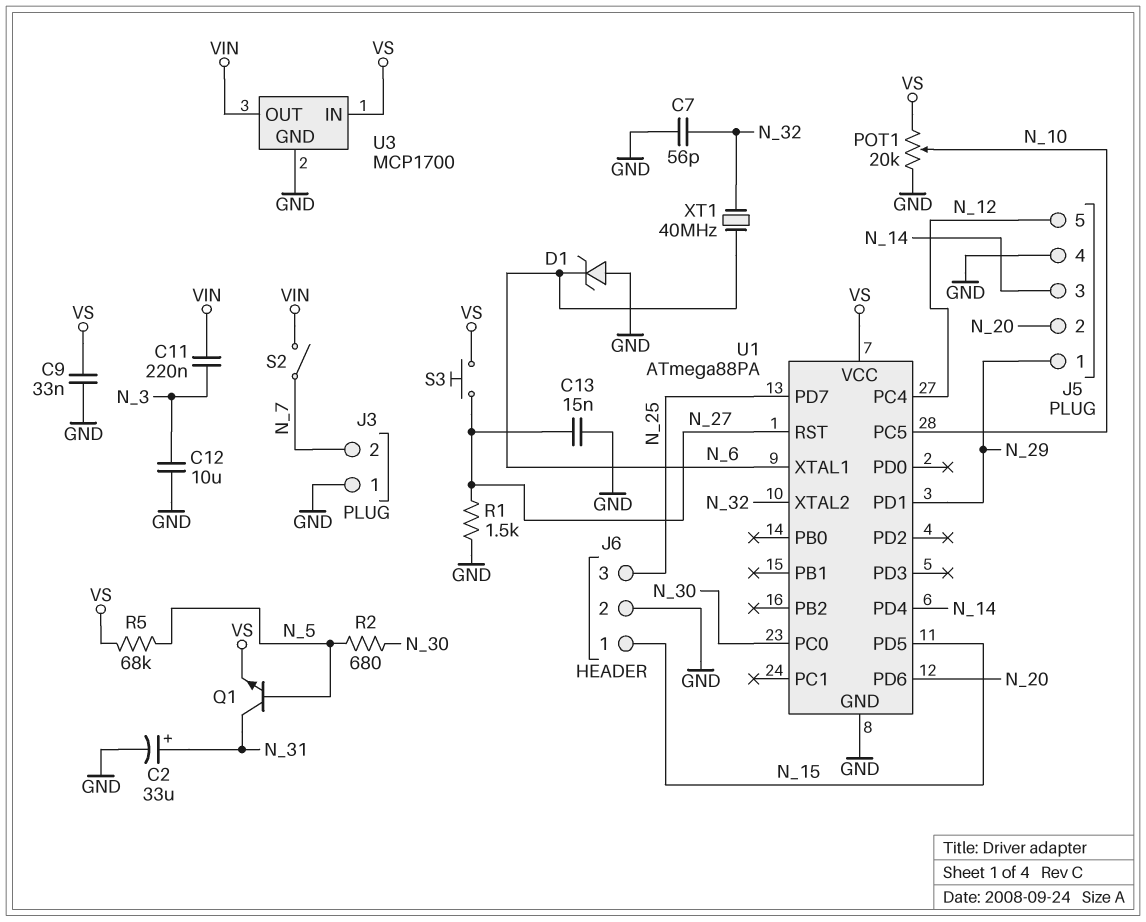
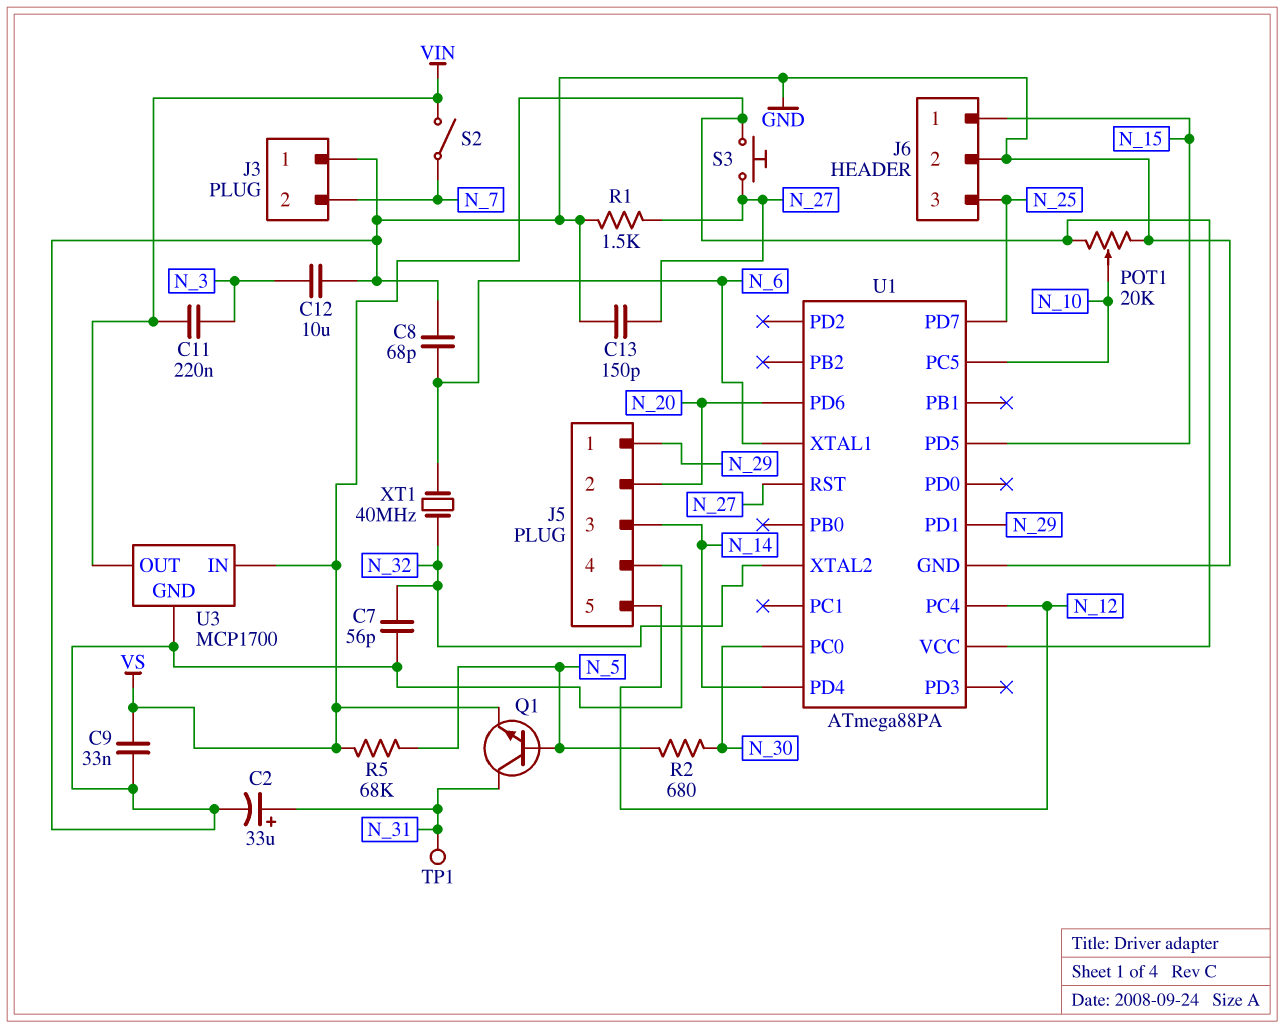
C8: none -> 68pF (GND, N_6)
C13: 15nF (GND, N_27) -> 150pF (GND, N_27)
D1: zener (A GND, K N_6) -> none
TP1: none -> test point (N_31)

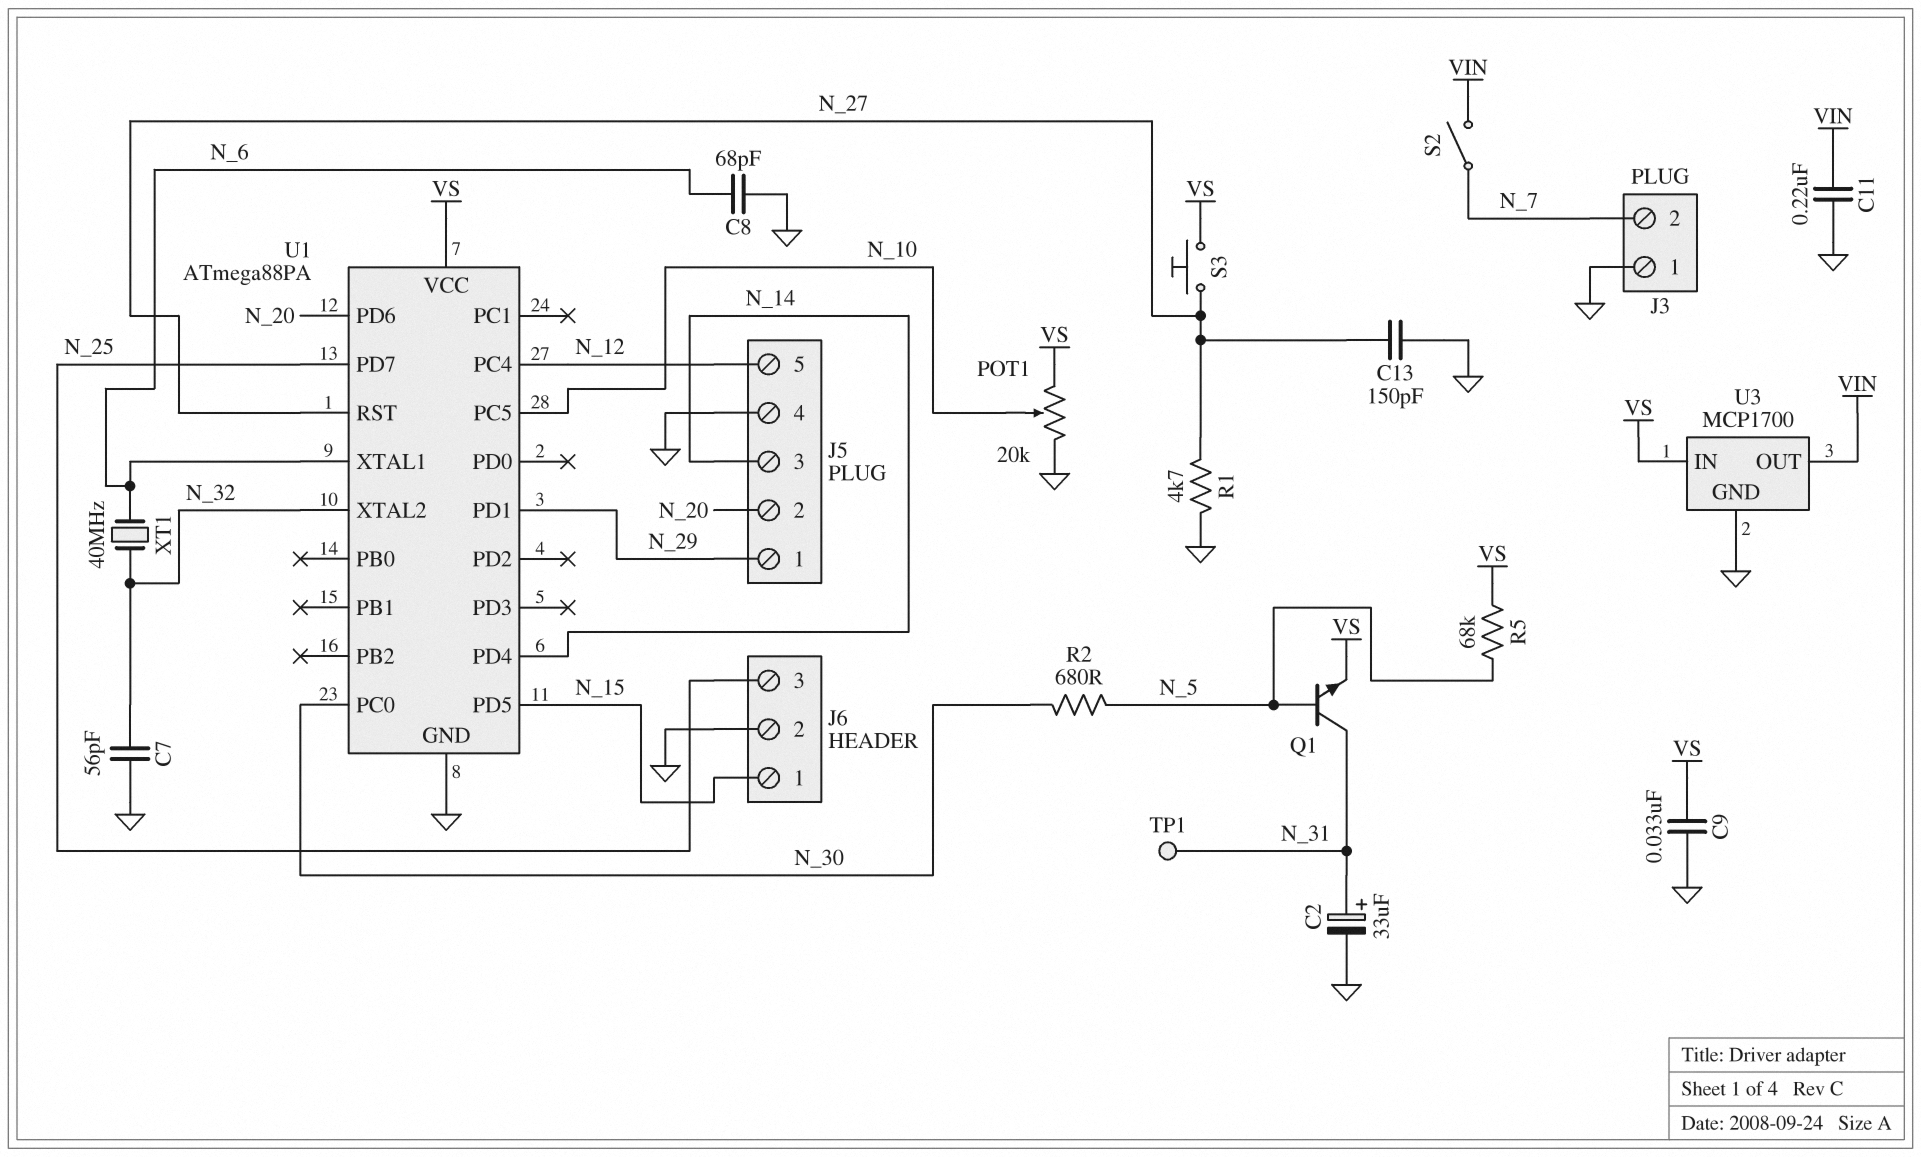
C11: 220nF (N_3, VIN) -> 220nF (GND, VIN)
C12: 10uF (GND, N_3) -> none
R1: 1.5k (GND, N_27) -> 4.7k (GND, N_27)

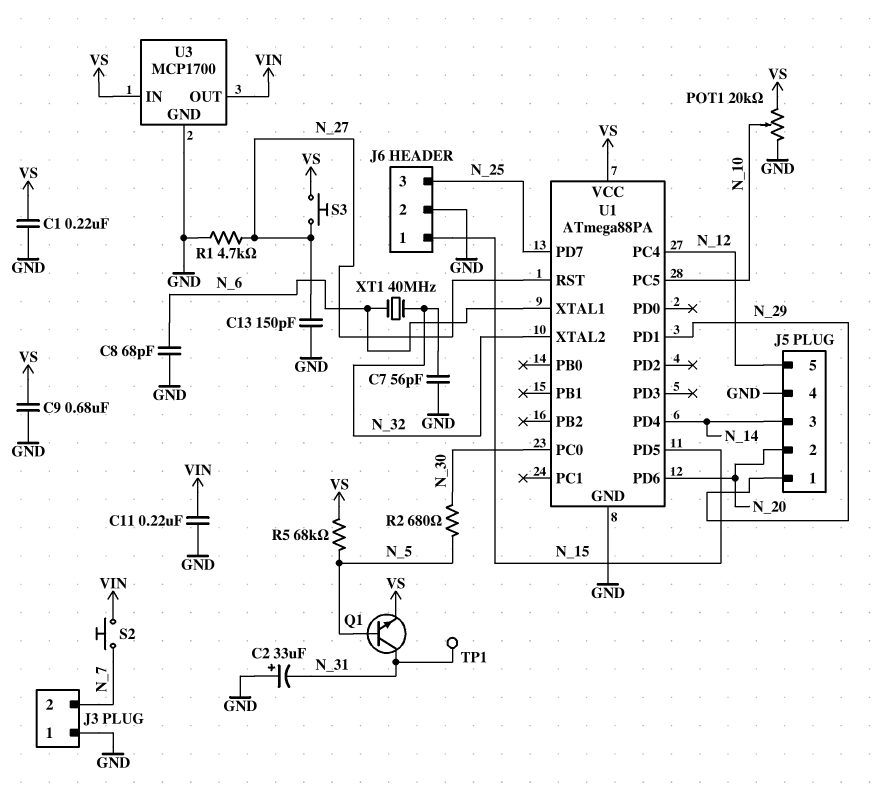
C1: none -> 220nF (GND, VS)
C2: 33uF (plus N_31, minus GND) -> 33uF (plus GND, minus N_31)
C9: 33nF (GND, VS) -> 680nF (GND, VS)
S2: switch (N_7, VIN) -> button (N_7, VIN)

